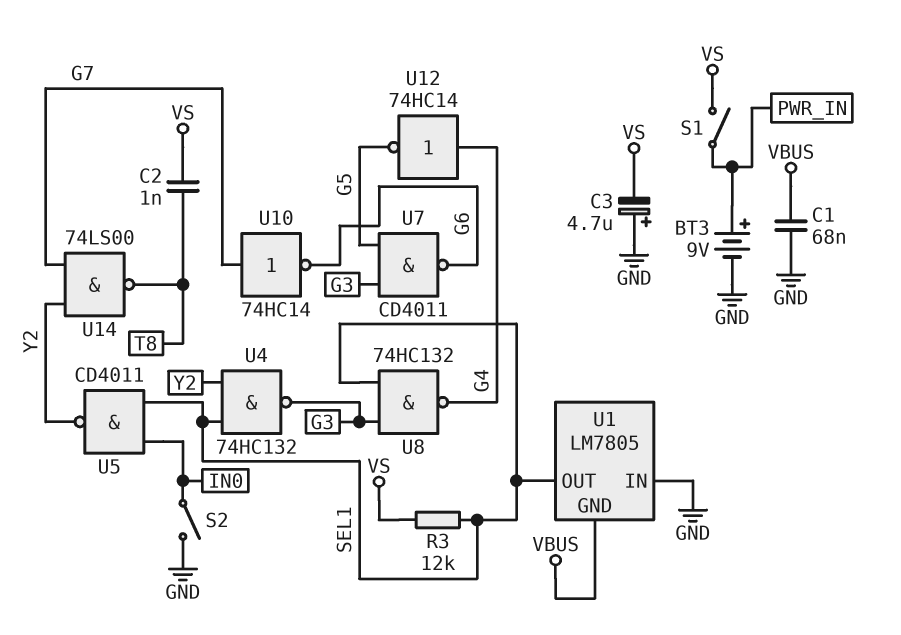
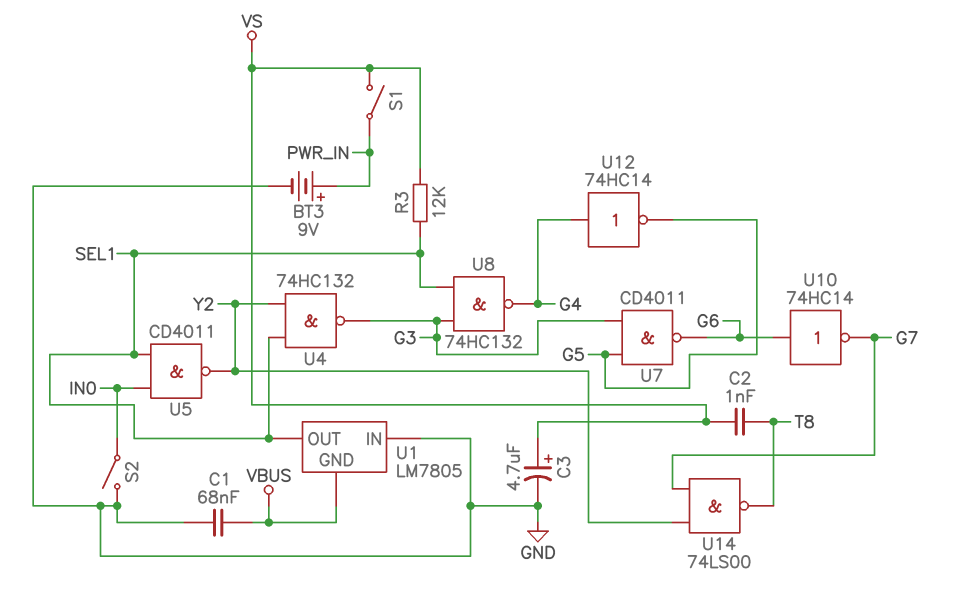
C3: 4.7uF (plus GND, minus VS) -> 4.7uF (plus VS, minus GND)
U10: NOT 74HC14 (in G7, out G6) -> NOT 74HC14 (in G6, out G7)

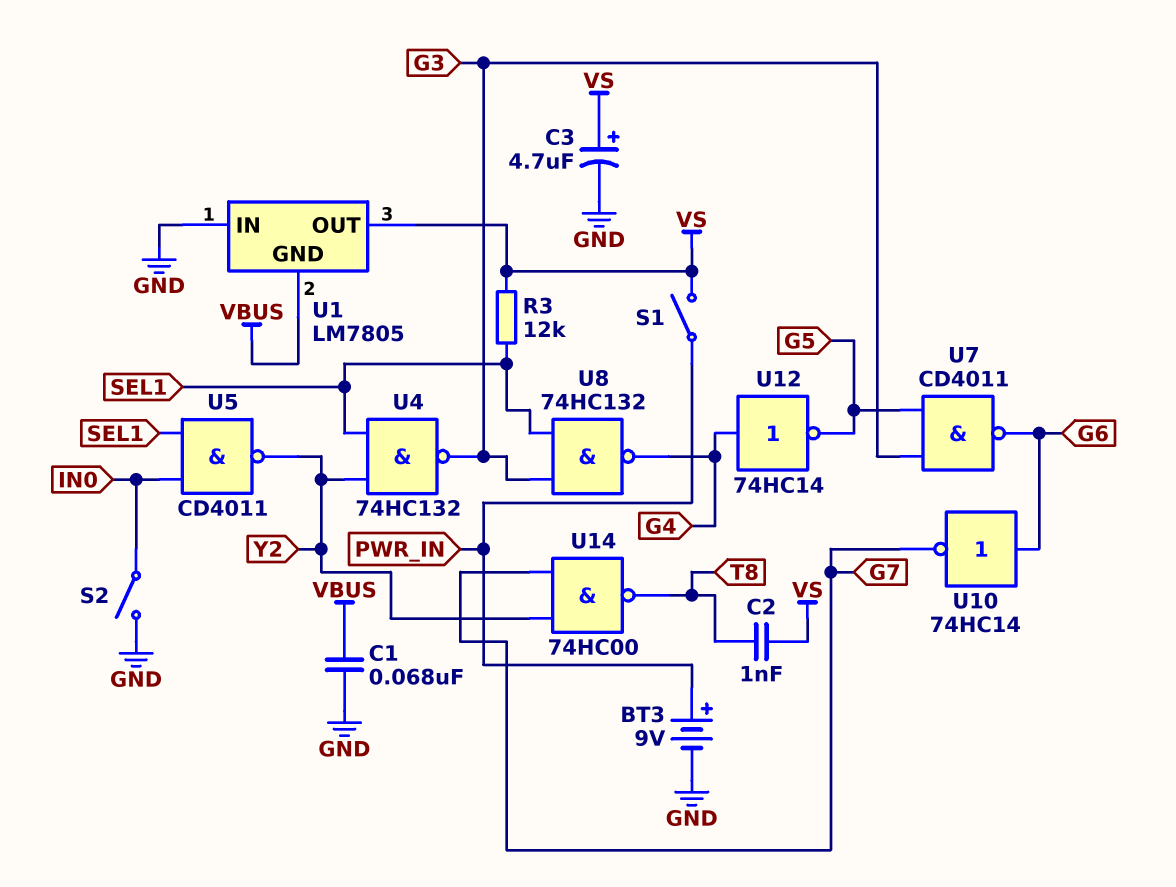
U1 pin OUT: SEL1 -> VS
U14: NAND 74LS00 (in G7, in Y2, out T8) -> NAND 74HC00 (in G7, in Y2, out T8)

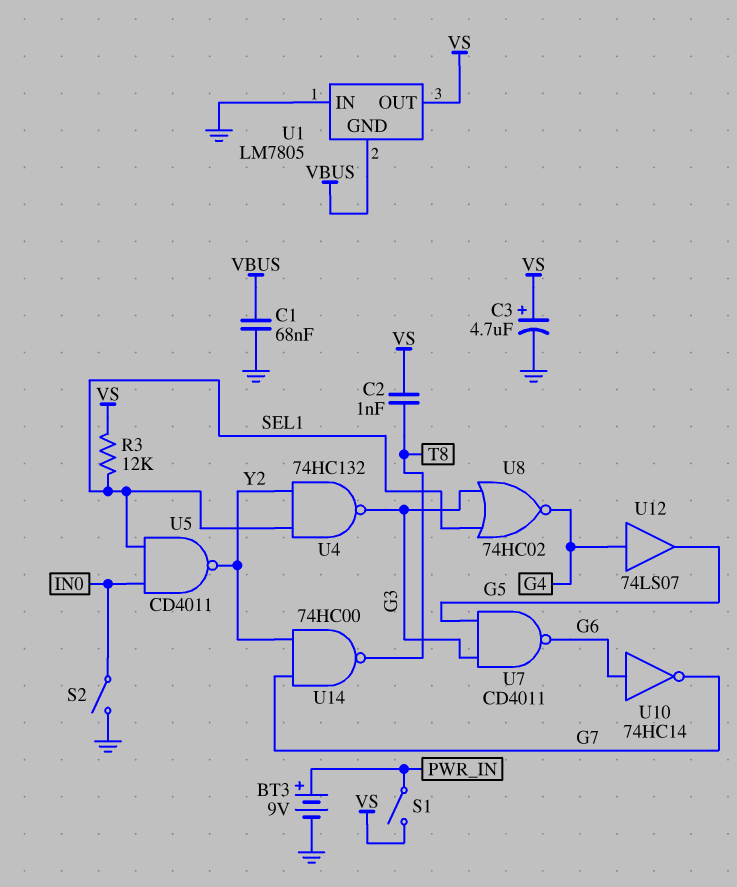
U8: NAND 74HC132 (in G3, in SEL1, out G4) -> NOR 74HC02 (in G3, in SEL1, out G4)
U12: NOT 74HC14 (in G4, out G5) -> buffer 74LS07 (in G4, out G5)

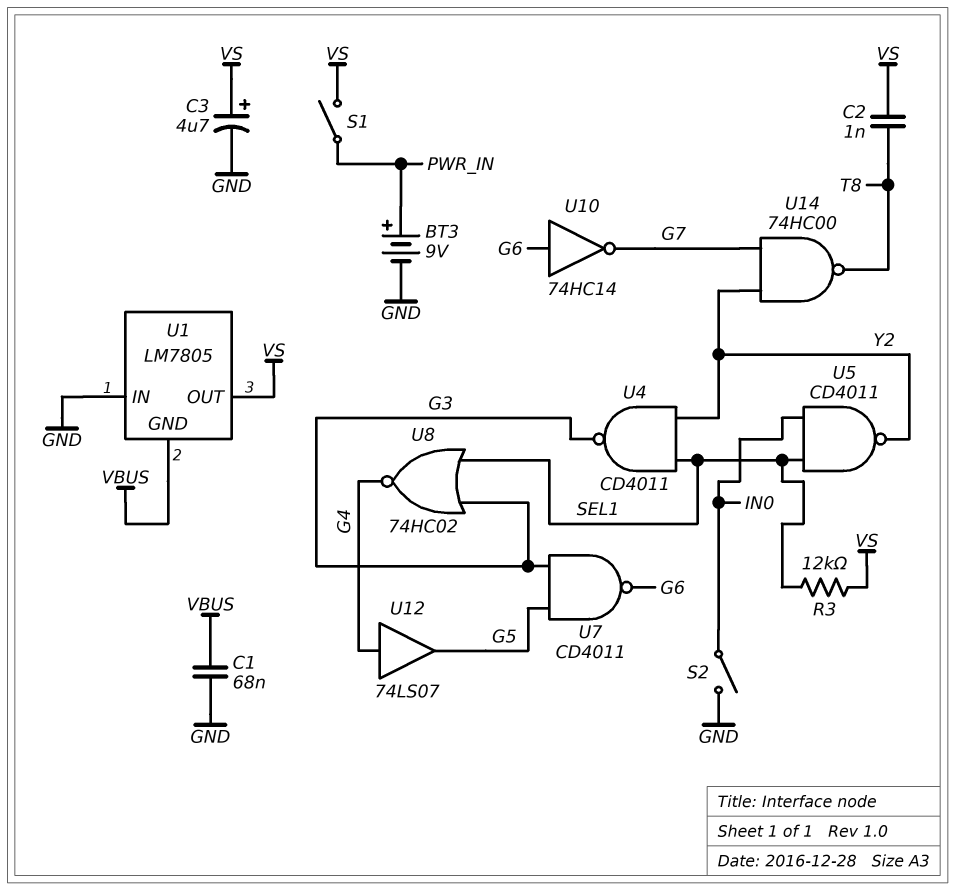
U4: NAND 74HC132 (in SEL1, in Y2, out G3) -> NAND CD4011 (in SEL1, in Y2, out G3)

